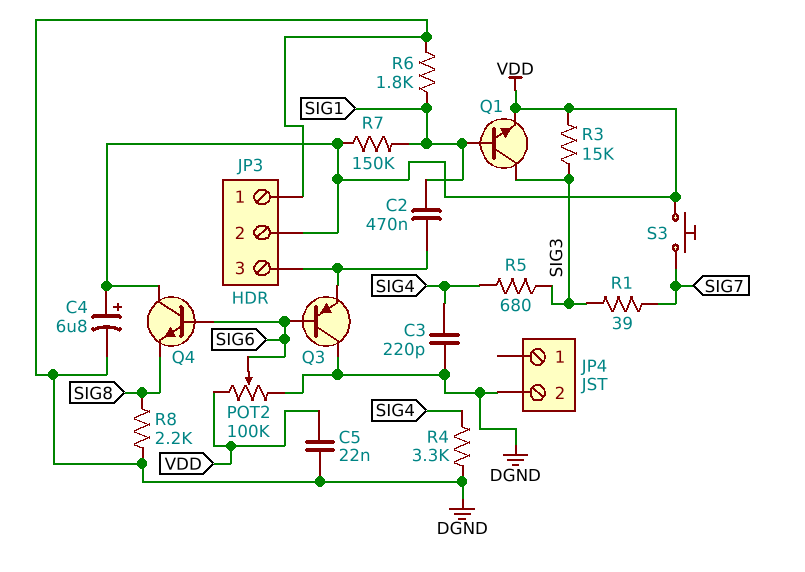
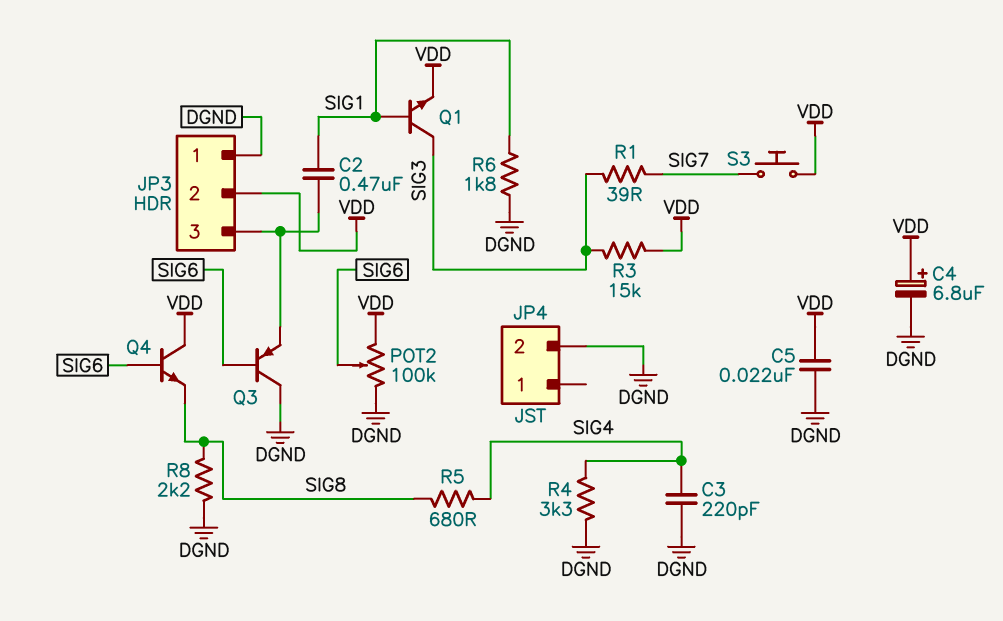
R5: 680 (SIG3, SIG4) -> 680 (SIG4, SIG8)
R7: 150k (SIG1, VDD) -> none

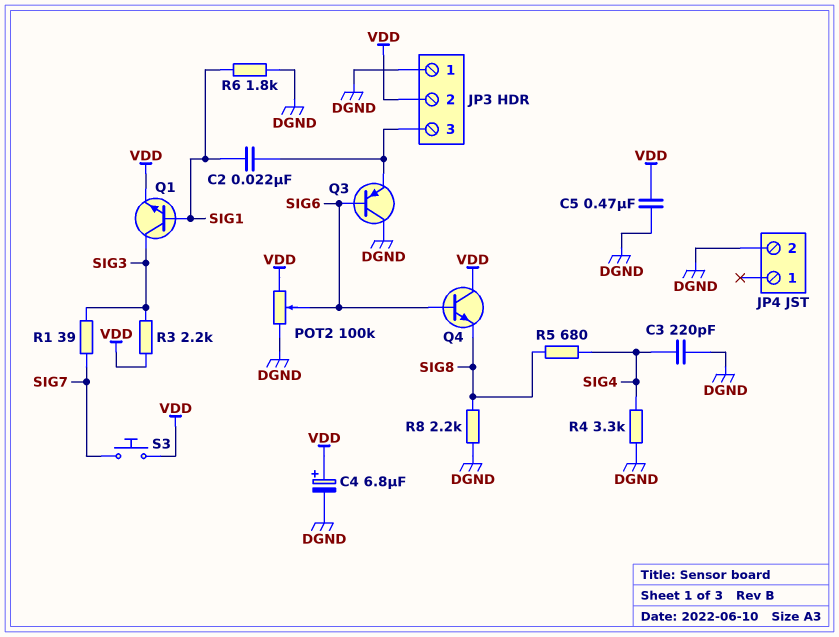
C2: 470nF (JP3/3, SIG1) -> 22nF (JP3/3, SIG1)
C5: 22nF (DGND, VDD) -> 470nF (DGND, VDD)
R3: 15k (SIG3, VDD) -> 2.2k (SIG3, VDD)

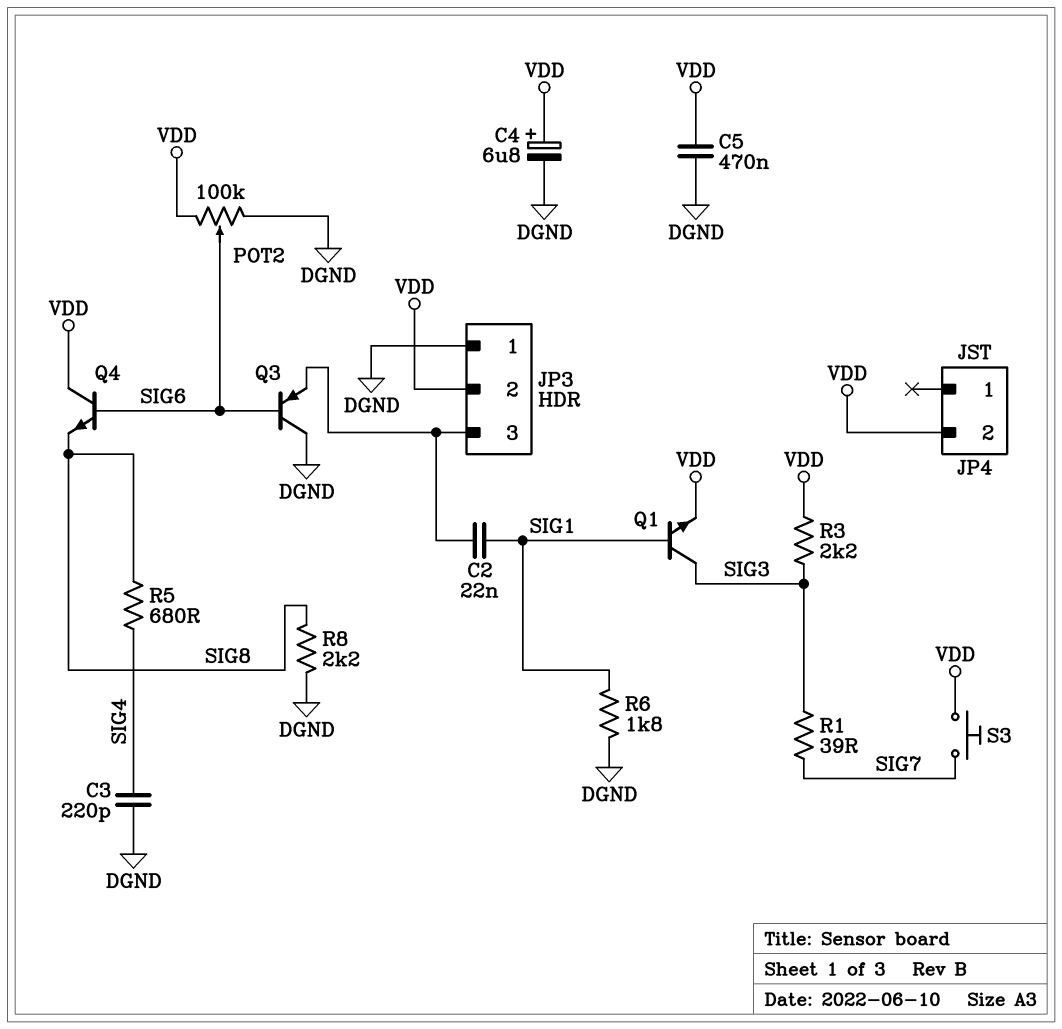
JP4 pin 2: DGND -> VDD
R4: 3.3k (DGND, SIG4) -> none

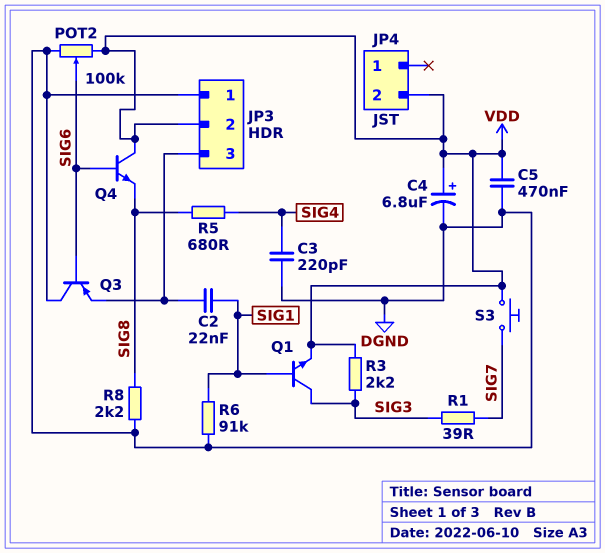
R6: 1.8k (DGND, SIG1) -> 91k (DGND, SIG1)

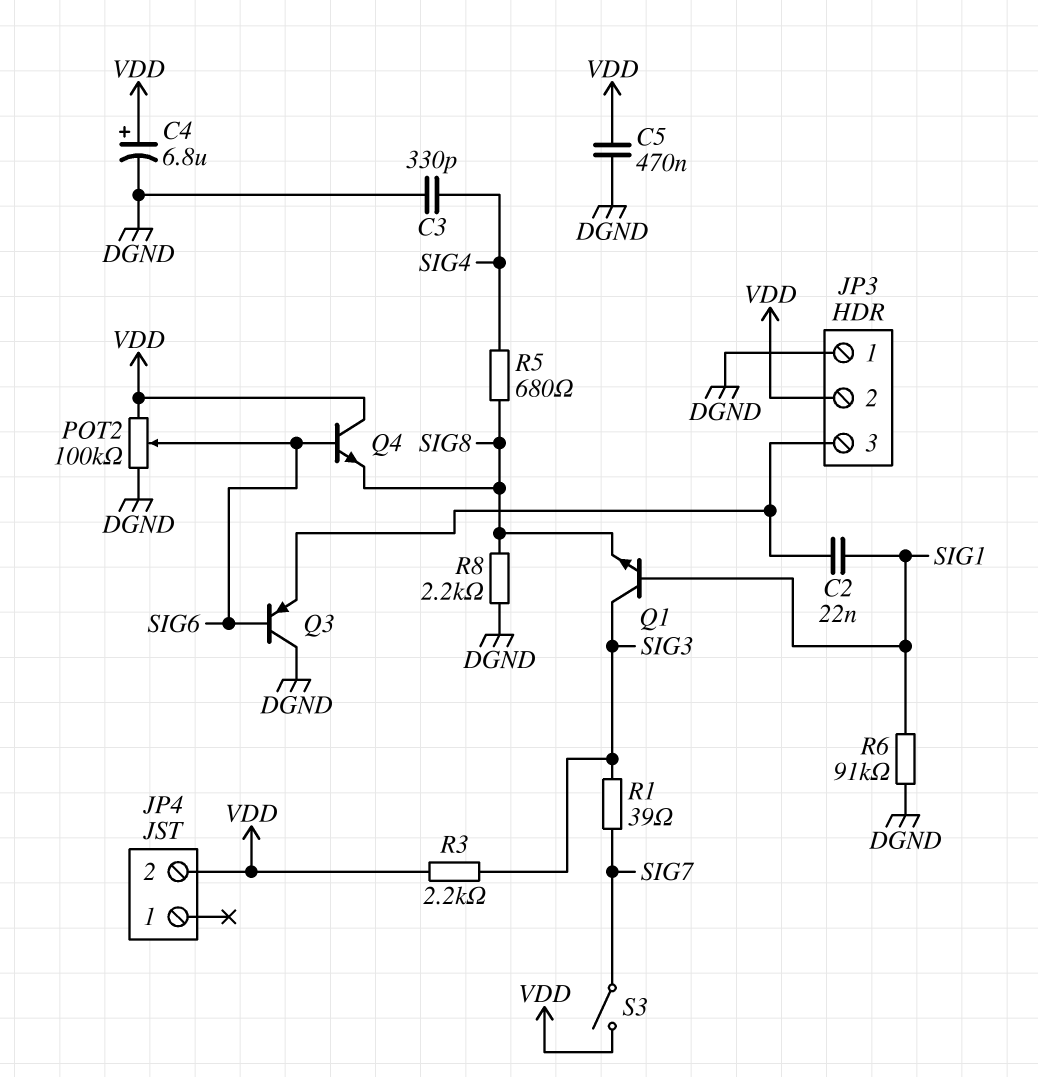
C3: 220pF (DGND, SIG4) -> 330pF (DGND, SIG4)
Q1: NPN (B SIG1, C SIG3, E VDD) -> NPN (B SIG1, C SIG3, E SIG8)
S3: button (SIG7, VDD) -> switch (SIG7, VDD)

